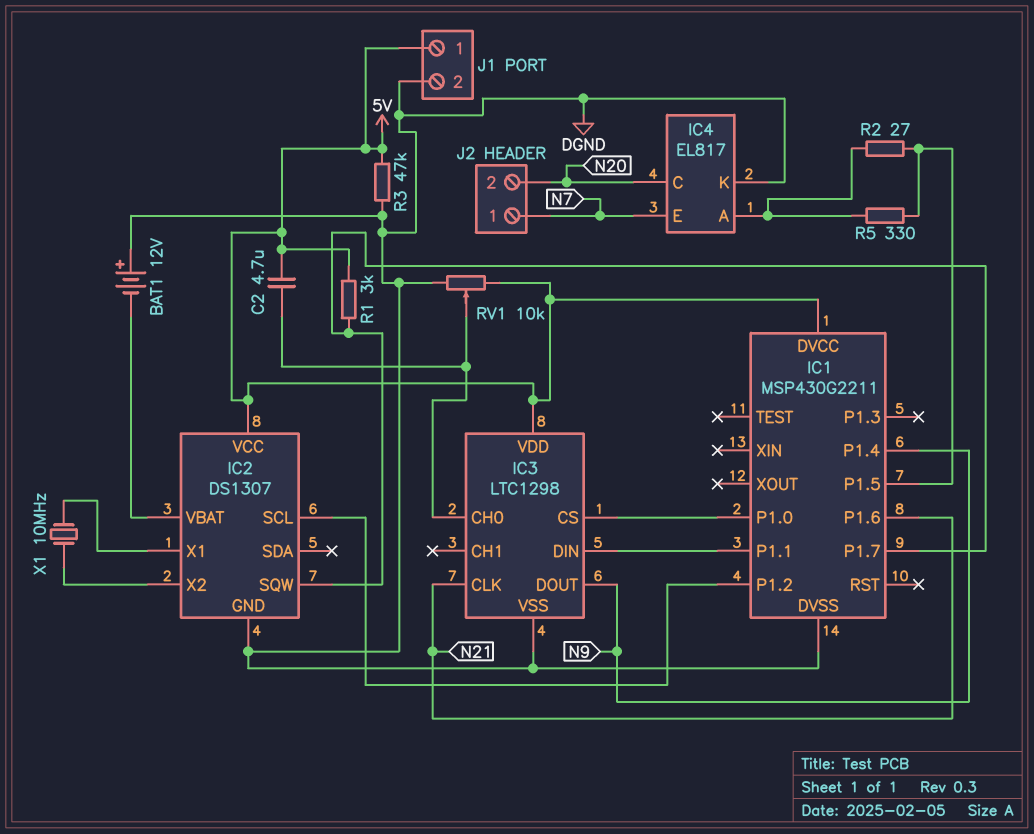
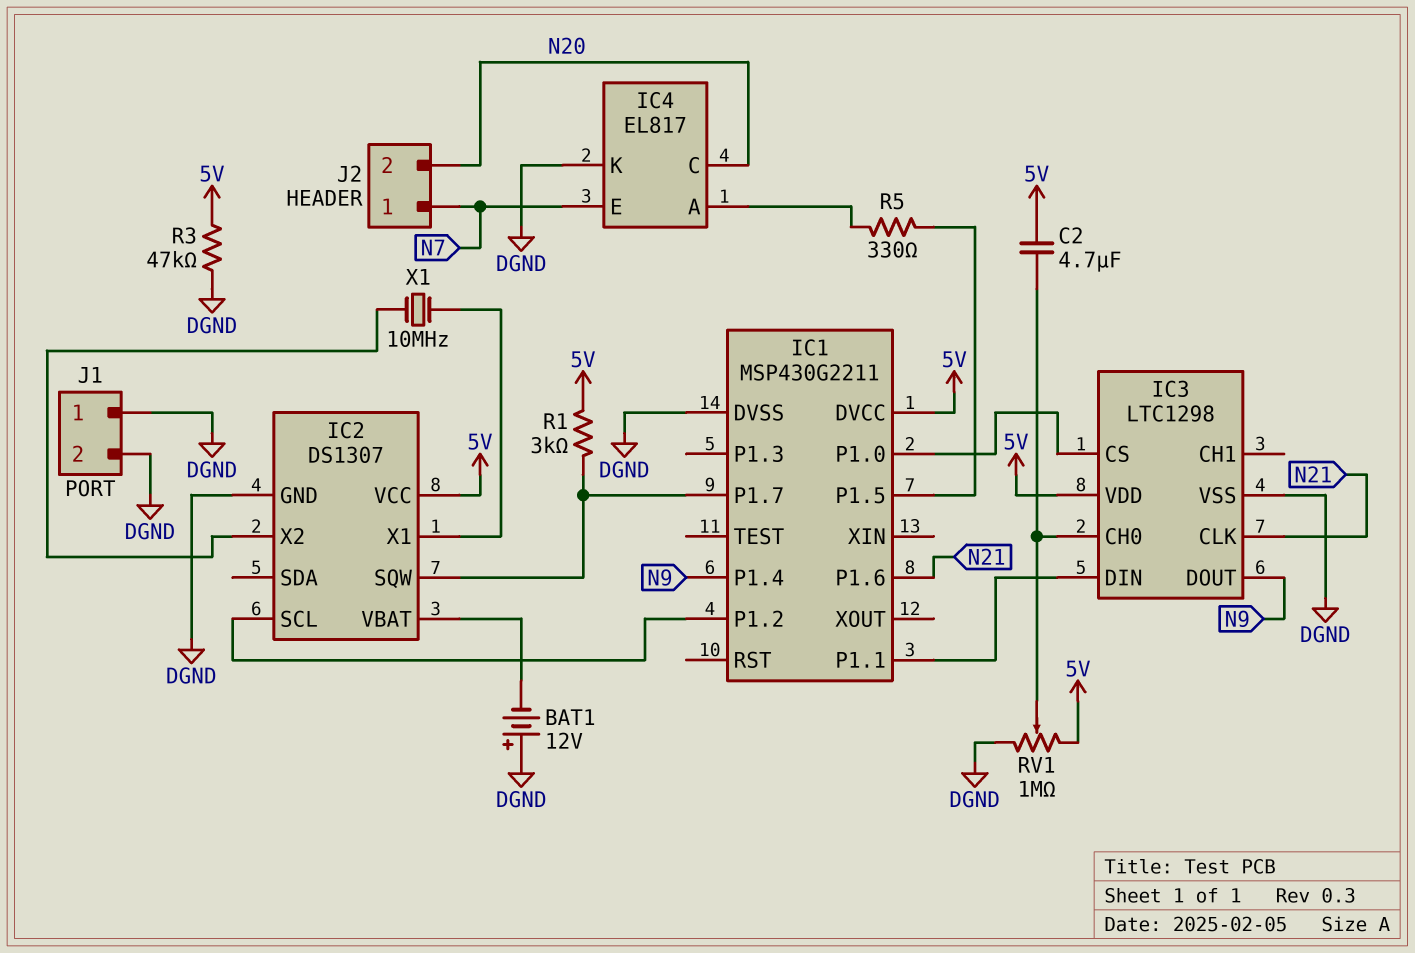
J1 pin 1: 5V -> DGND
R2: 27 (IC1/P1.5, IC4/A) -> none
RV1: 10k (5V, DGND, wiper IC3/CH0) -> 1M (5V, DGND, wiper IC3/CH0)

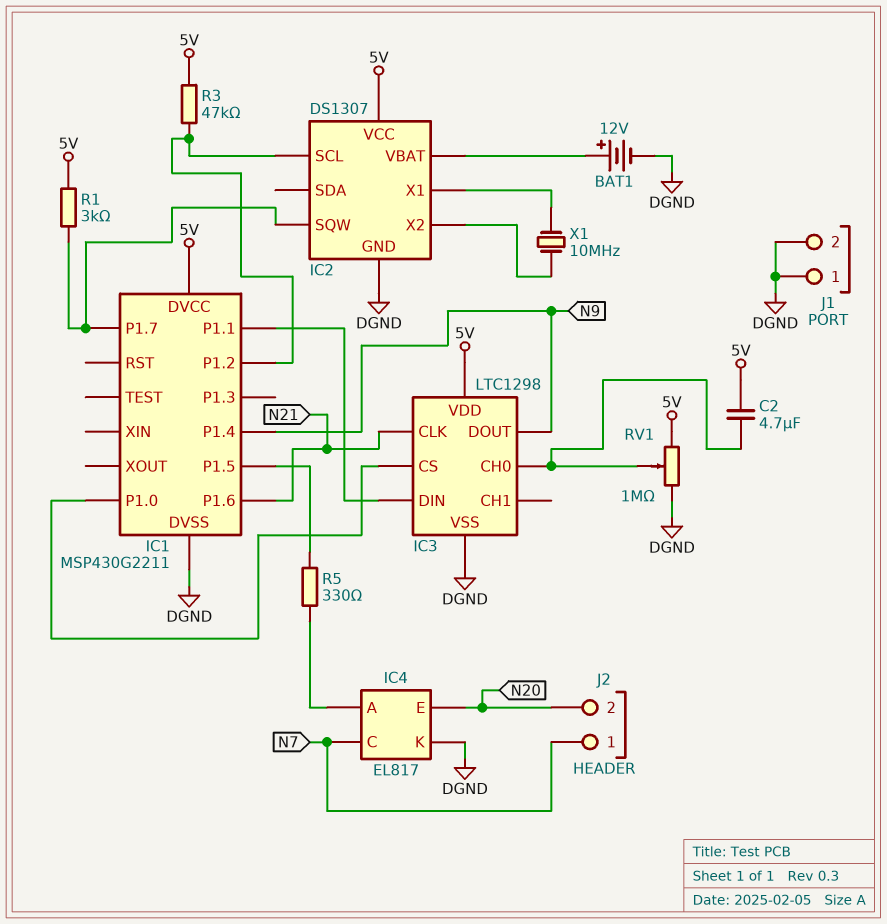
BAT1: 12V (plus DGND, minus IC2/VBAT) -> 12V (plus IC2/VBAT, minus DGND)
IC4 pin C: N20 -> N7
IC4 pin E: N7 -> N20
R3: 47k (5V, DGND) -> 47k (5V, IC1/P1.2)

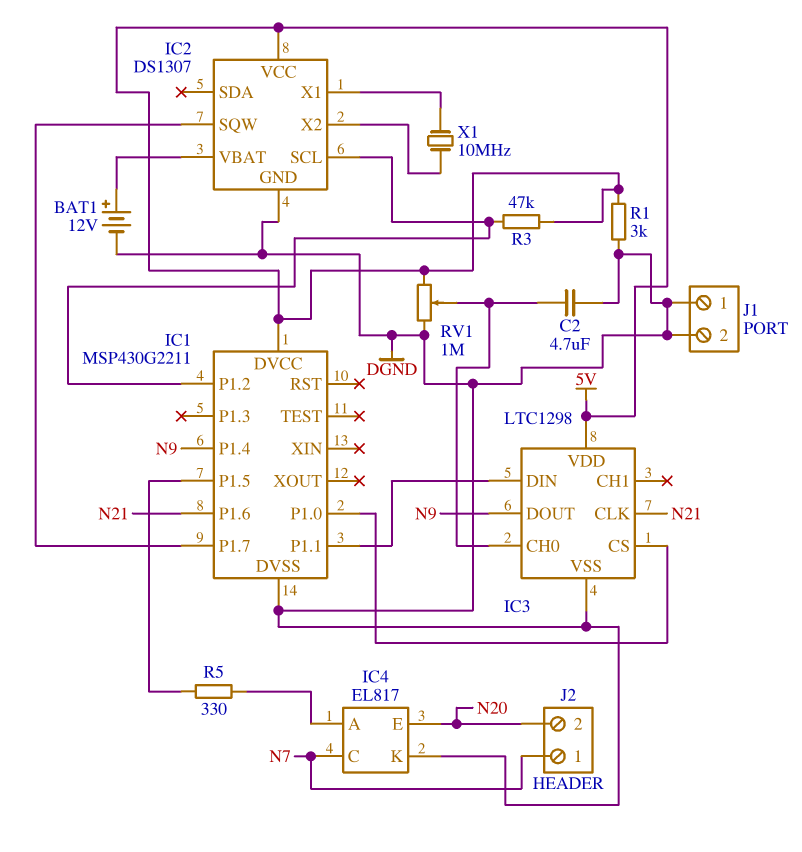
C2: 4.7uF (5V, IC3/CH0) -> 4.7uF (DGND, IC3/CH0)
R1: 3k (5V, IC1/P1.7) -> 3k (5V, DGND)

